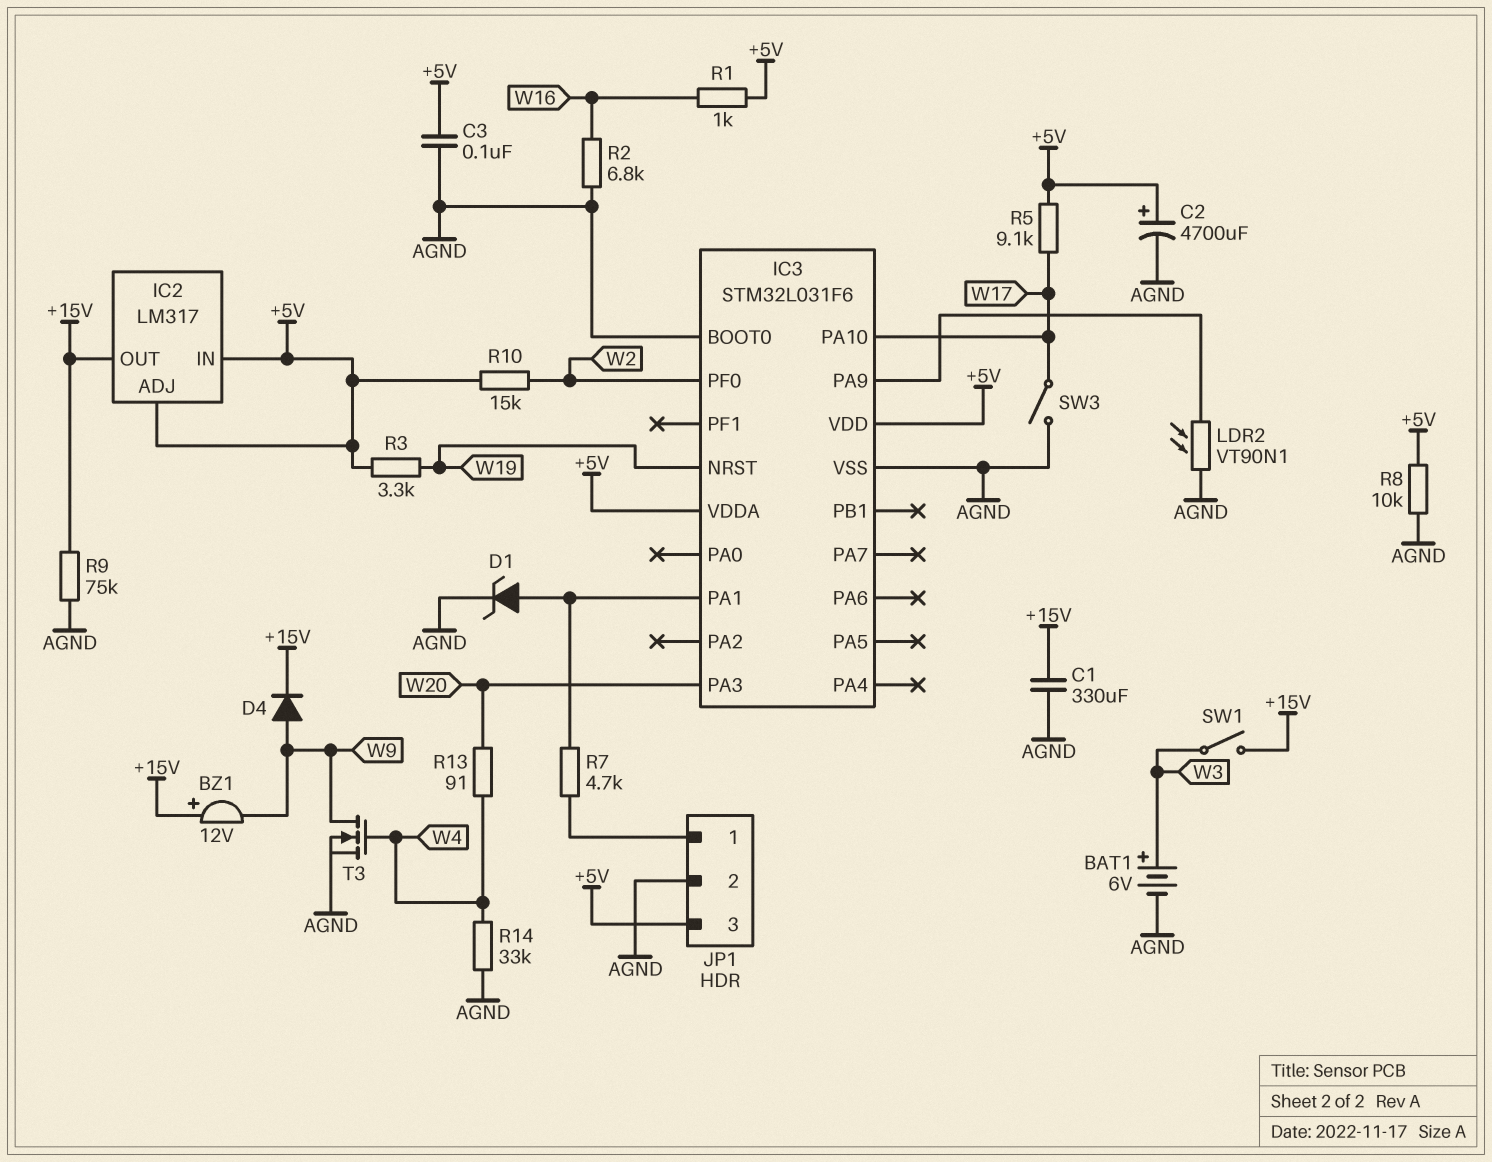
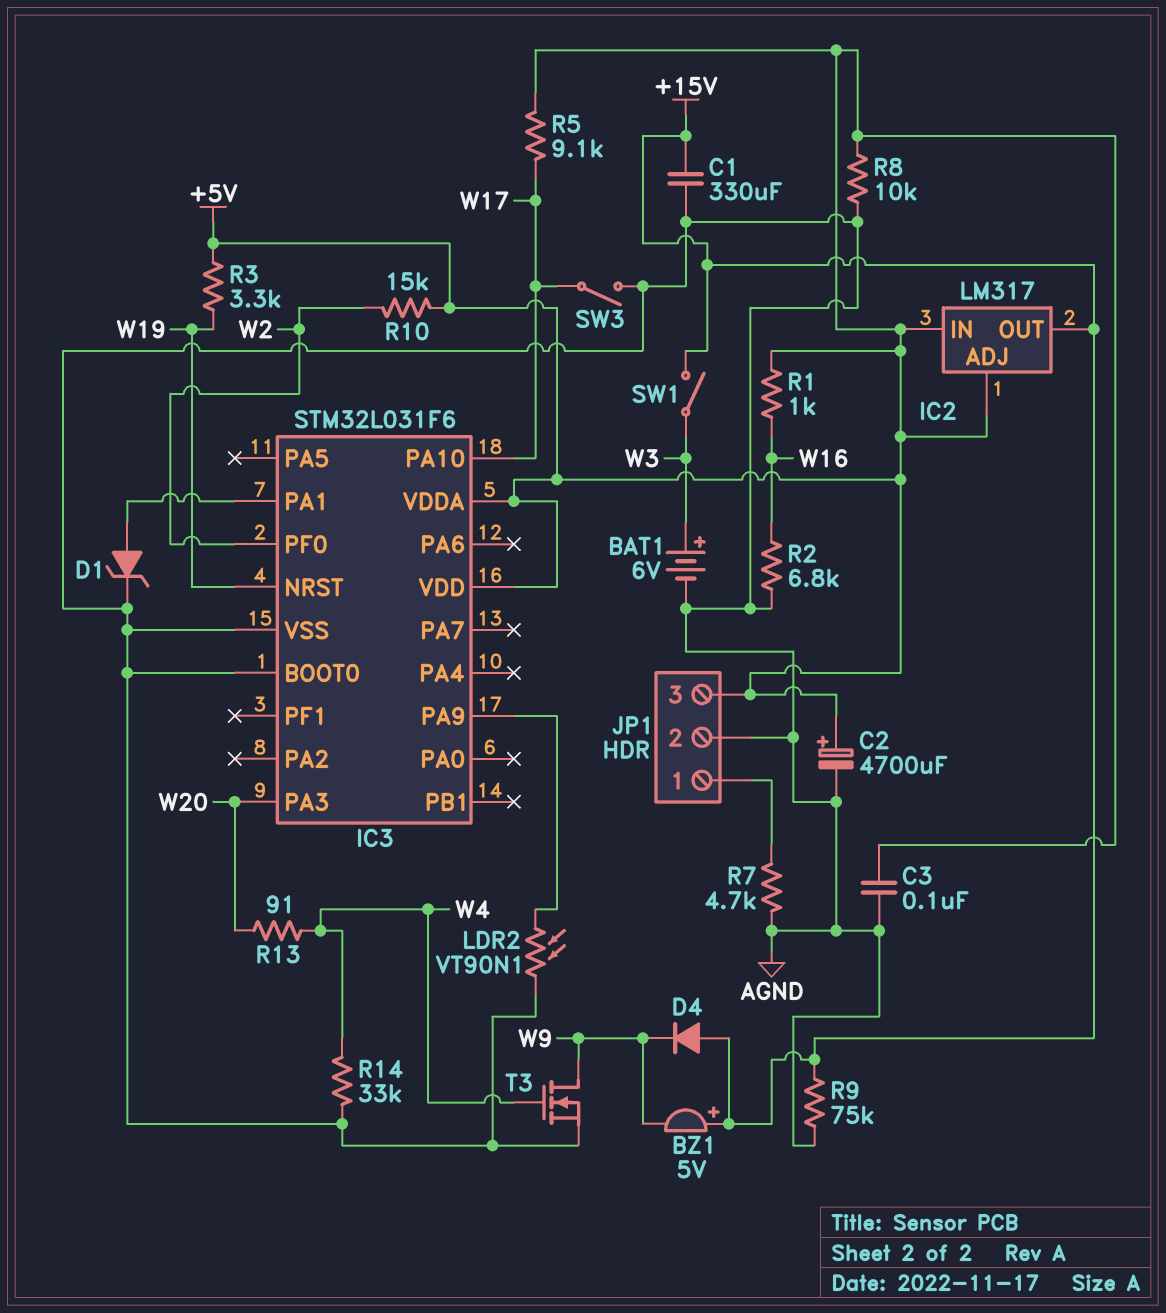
BZ1: buzzer 12V (plus +15V, minus W9) -> buzzer 5V (plus +15V, minus W9)
D4: diode (A W9, K +15V) -> diode (A +15V, K W9)
R7: 4.7k (IC3/PA1, JP1/1) -> 4.7k (AGND, JP1/1)

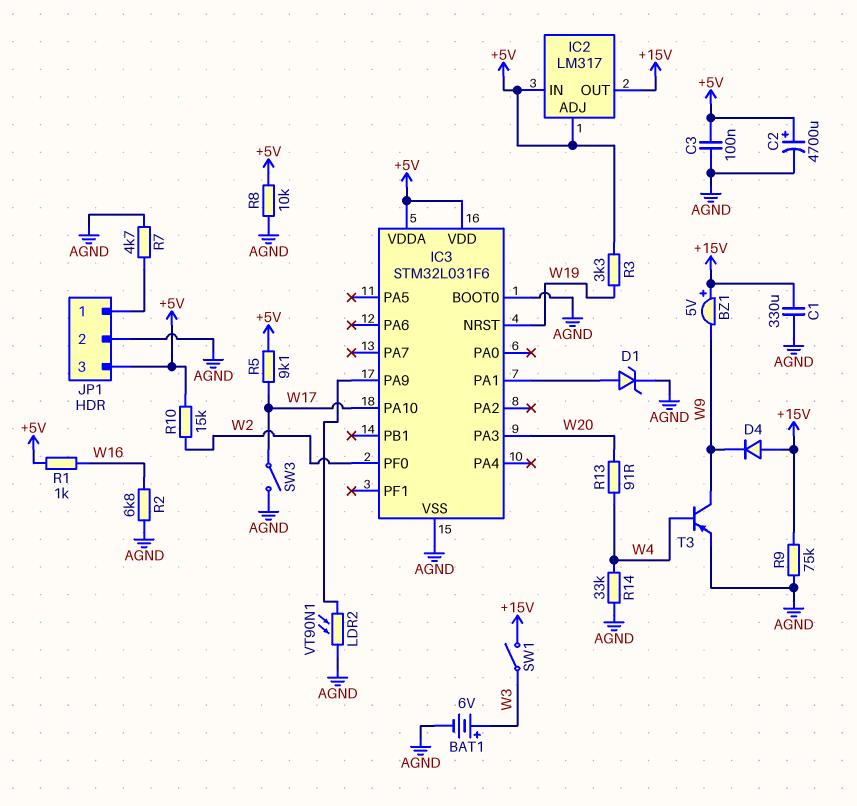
T3: NMOS (G W4, D W9, S AGND) -> PNP (B W4, C W9, E AGND)

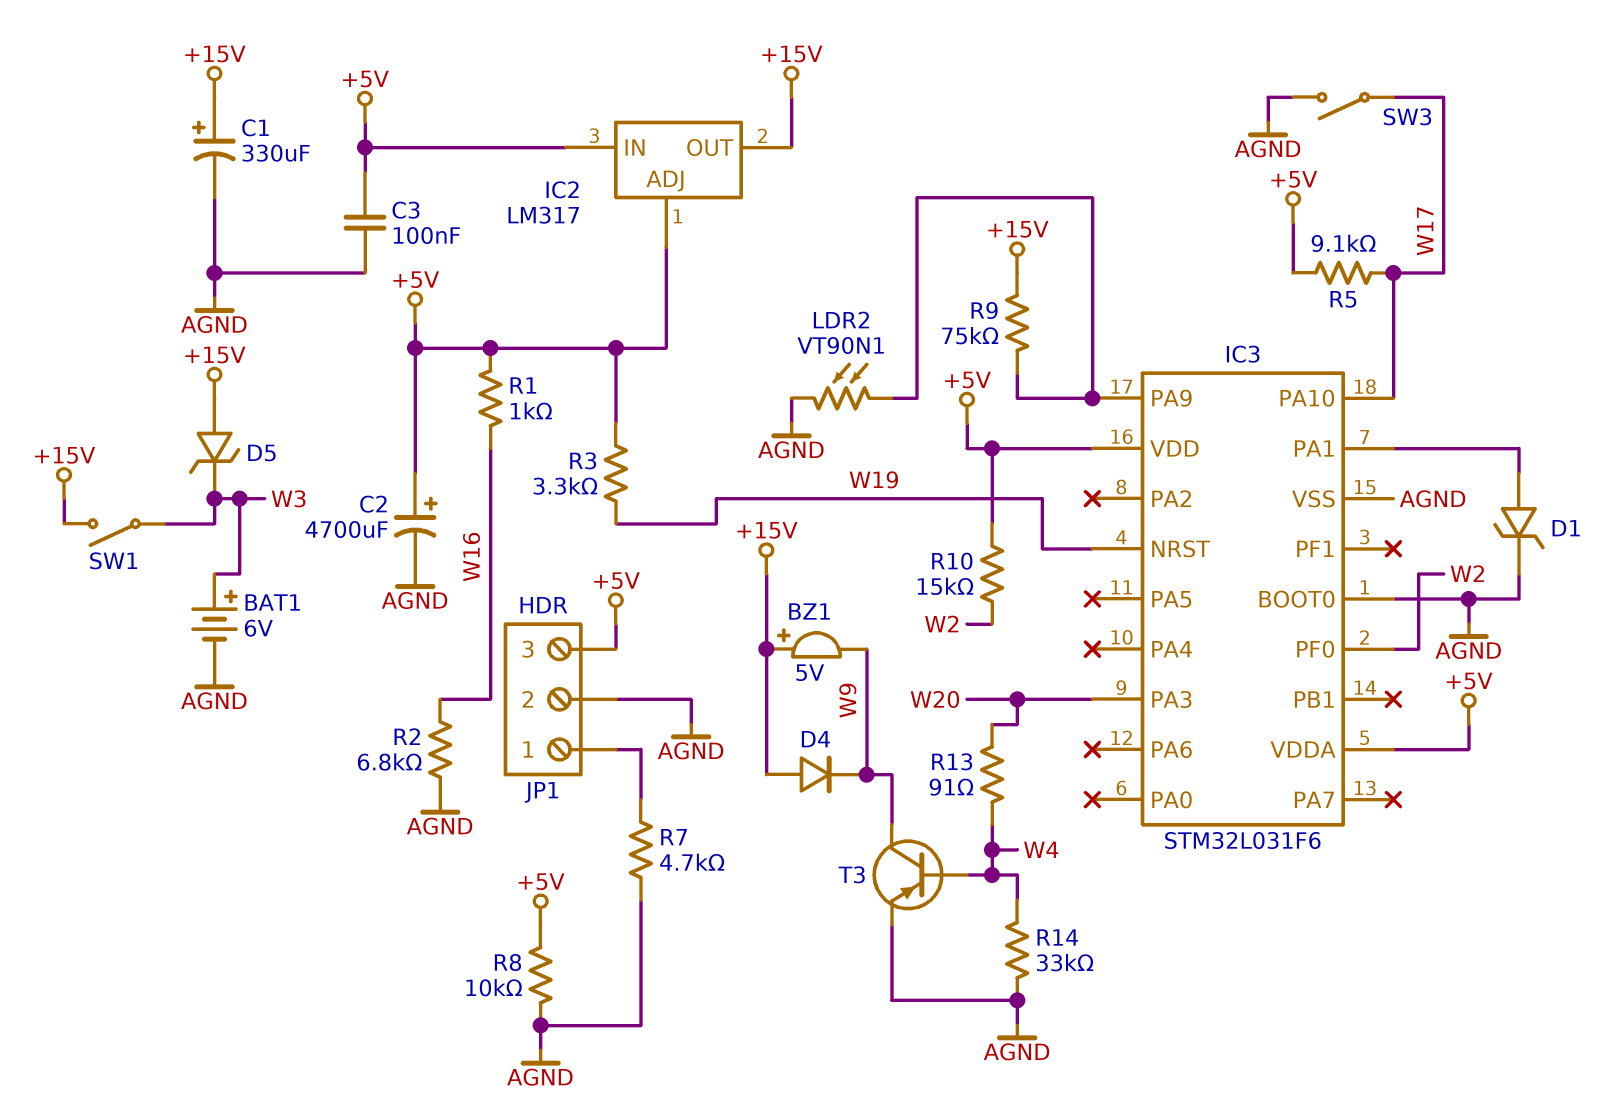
C1: 330uF (+15V, AGND) -> 330uF (plus +15V, minus AGND)
D5: none -> zener (A +15V, K W3)
R9: 75k (+15V, AGND) -> 75k (+15V, IC3/PA9)

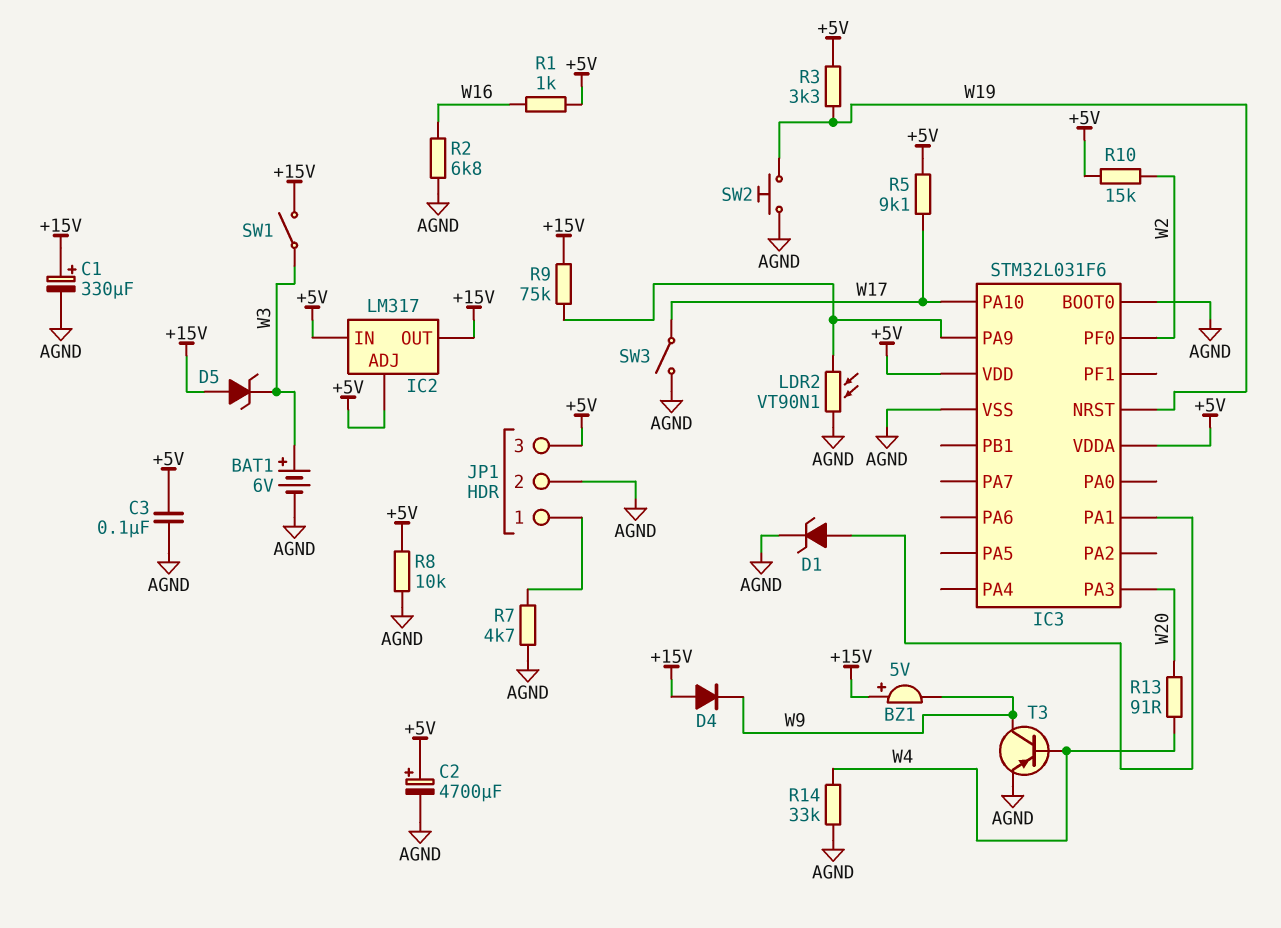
SW2: none -> button (AGND, W19)

